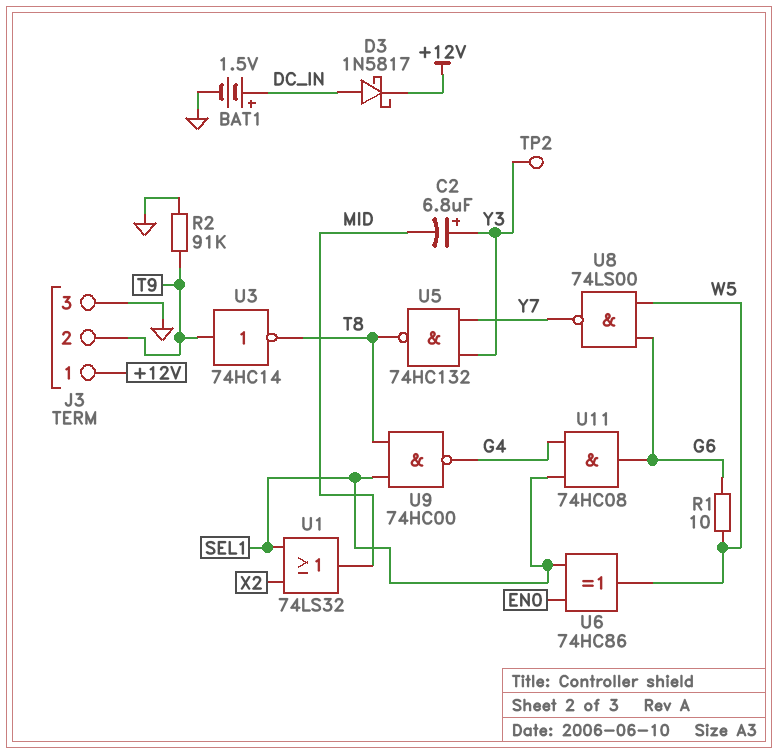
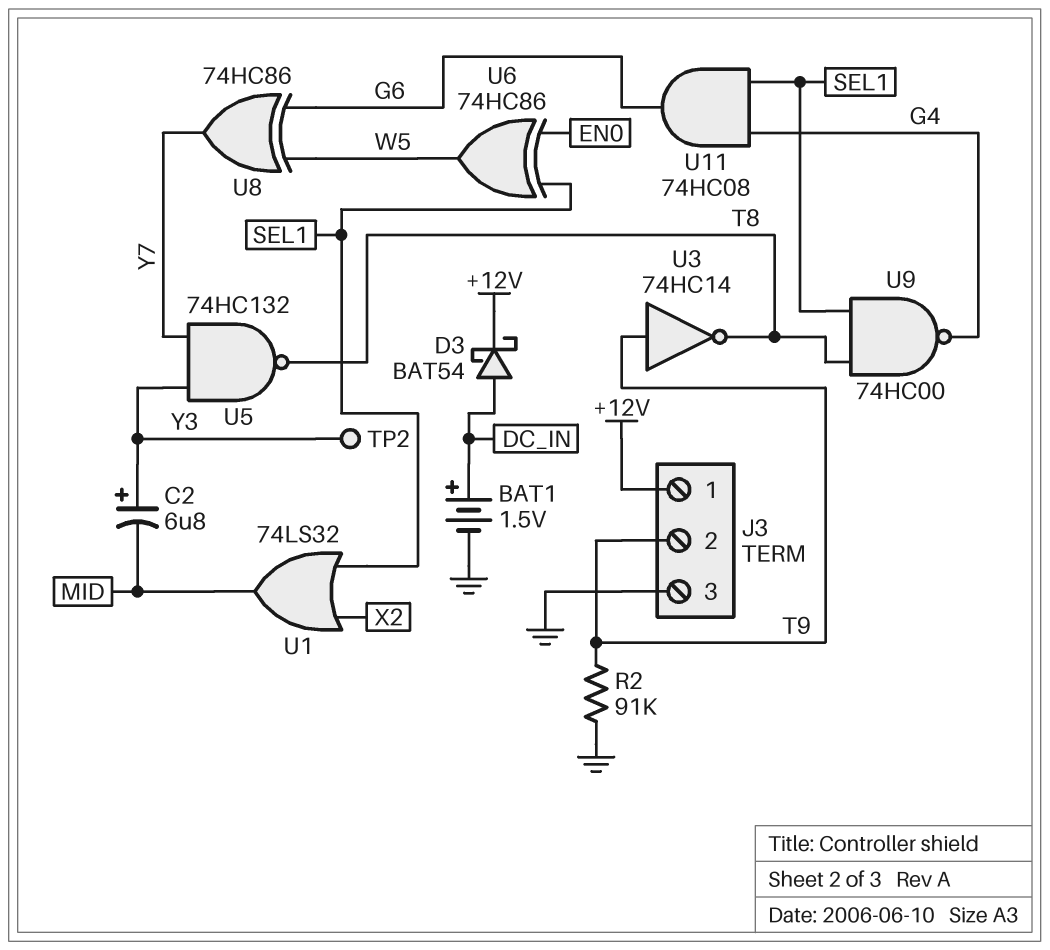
D3: schottky 1N5817 (A DC_IN, K +12V) -> schottky BAT54 (A DC_IN, K +12V)
R1: 10 (G6, W5) -> none
U8: NAND 74LS00 (in G6, in W5, out Y7) -> XOR 74HC86 (in G6, in W5, out Y7)

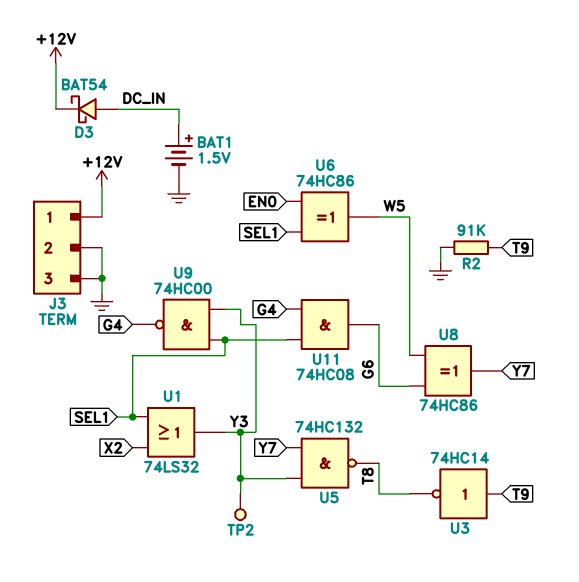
C2: 6.8uF (plus Y3, minus MID) -> none
J3 pin 2: T9 -> GND
U1: OR 74LS32 (in SEL1, in X2, out MID) -> OR 74LS32 (in SEL1, in X2, out Y3)
U9: NAND 74HC00 (in SEL1, in T8, out G4) -> NAND 74HC00 (in SEL1, in Y3, out G4)

